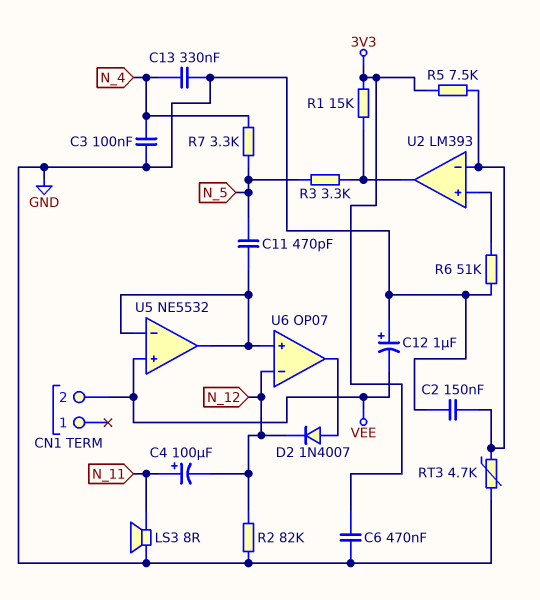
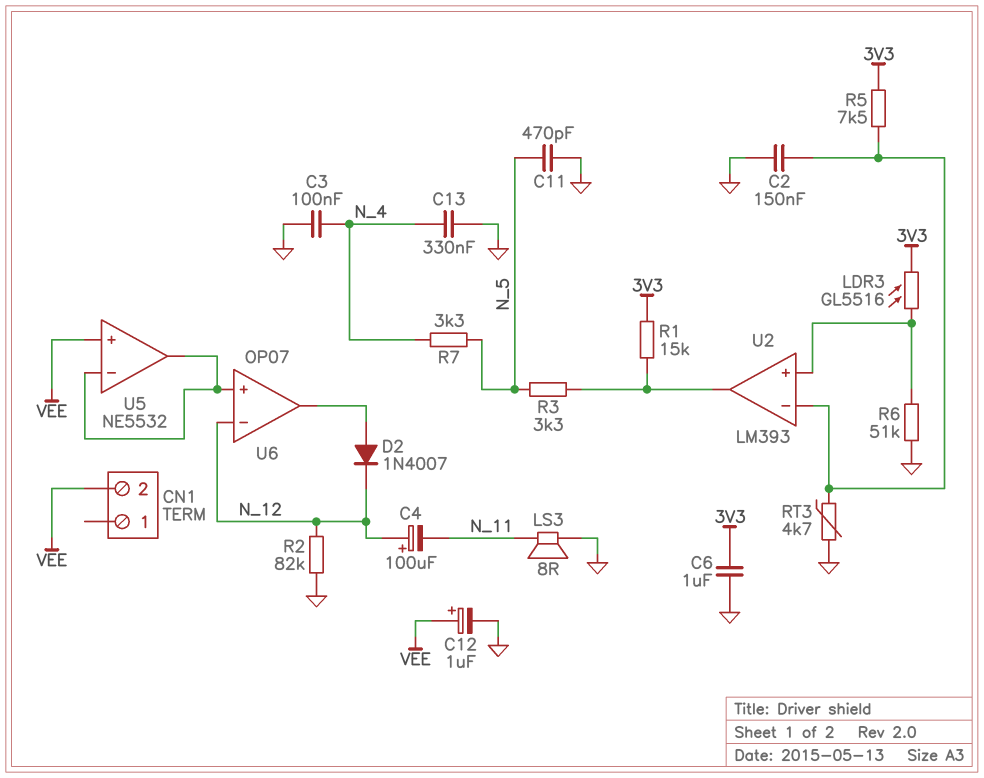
C4: 100uF (plus N_11, minus N_12) -> 100uF (plus N_12, minus N_11)
C6: 470nF (3V3, GND) -> 1uF (3V3, GND)
C11: 470pF (N_5, U5/in-) -> 470pF (GND, N_5)
C12: 1uF (plus GND, minus VEE) -> 1uF (plus VEE, minus GND)
LDR3: none -> GL5516 (3V3, U2/in+)

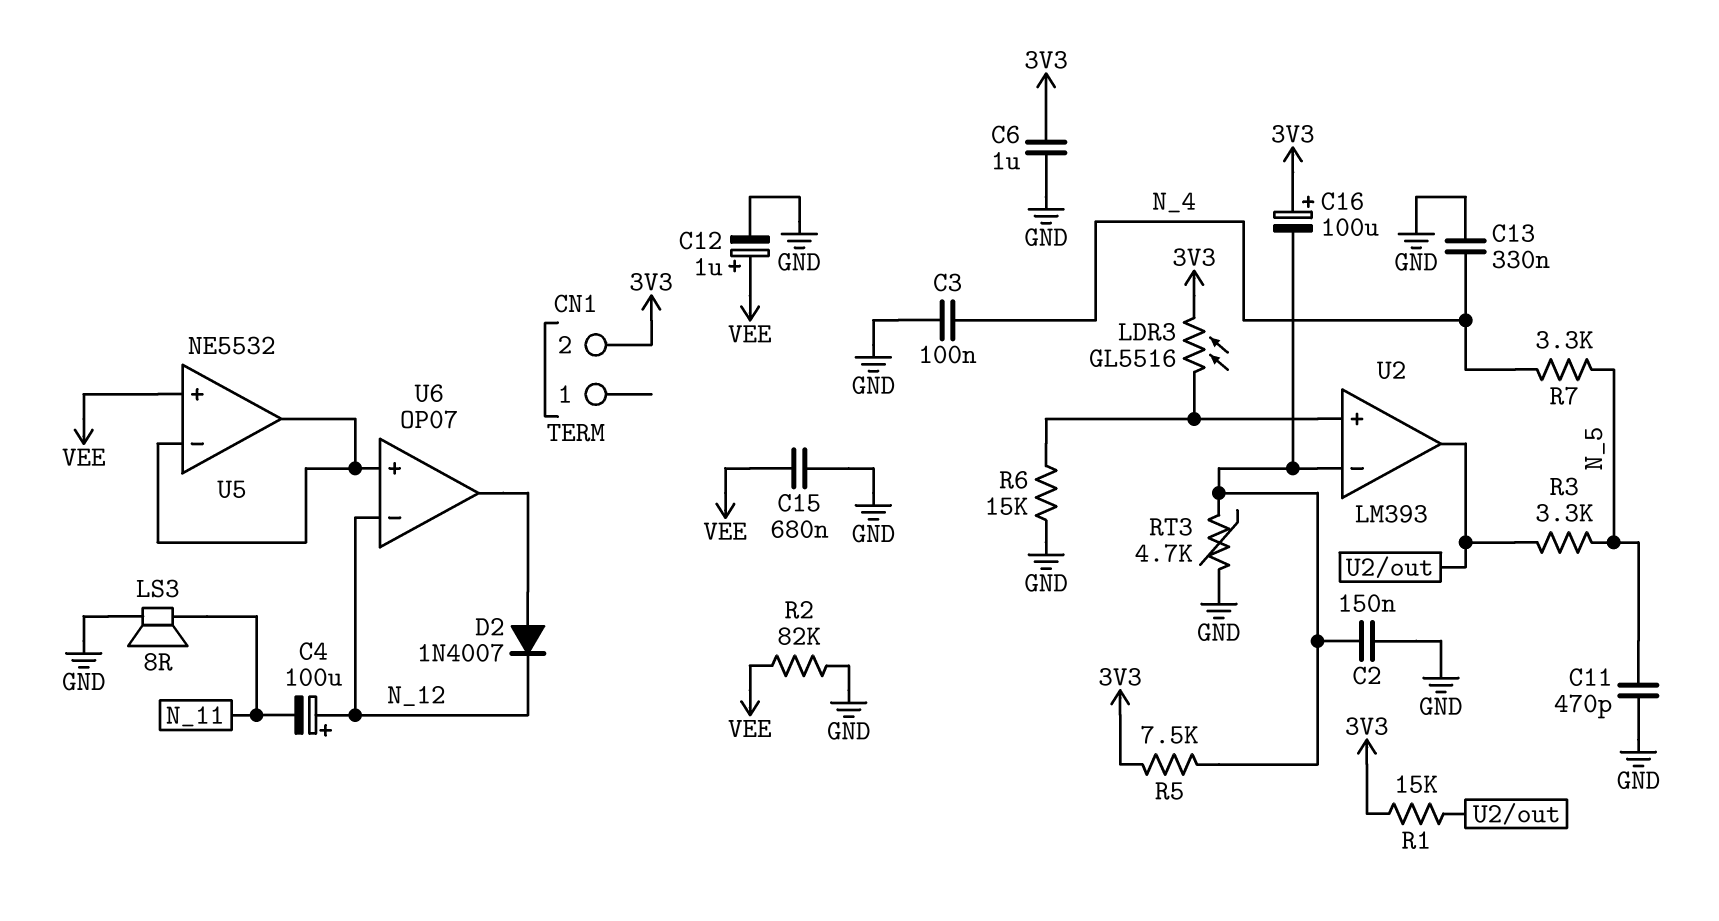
C15: none -> 680nF (GND, VEE)
C16: none -> 100uF (plus 3V3, minus U2/in-)
CN1 pin 2: VEE -> 3V3
R2: 82k (GND, N_12) -> 82k (GND, VEE)
R6: 51k (GND, U2/in+) -> 15k (GND, U2/in+)

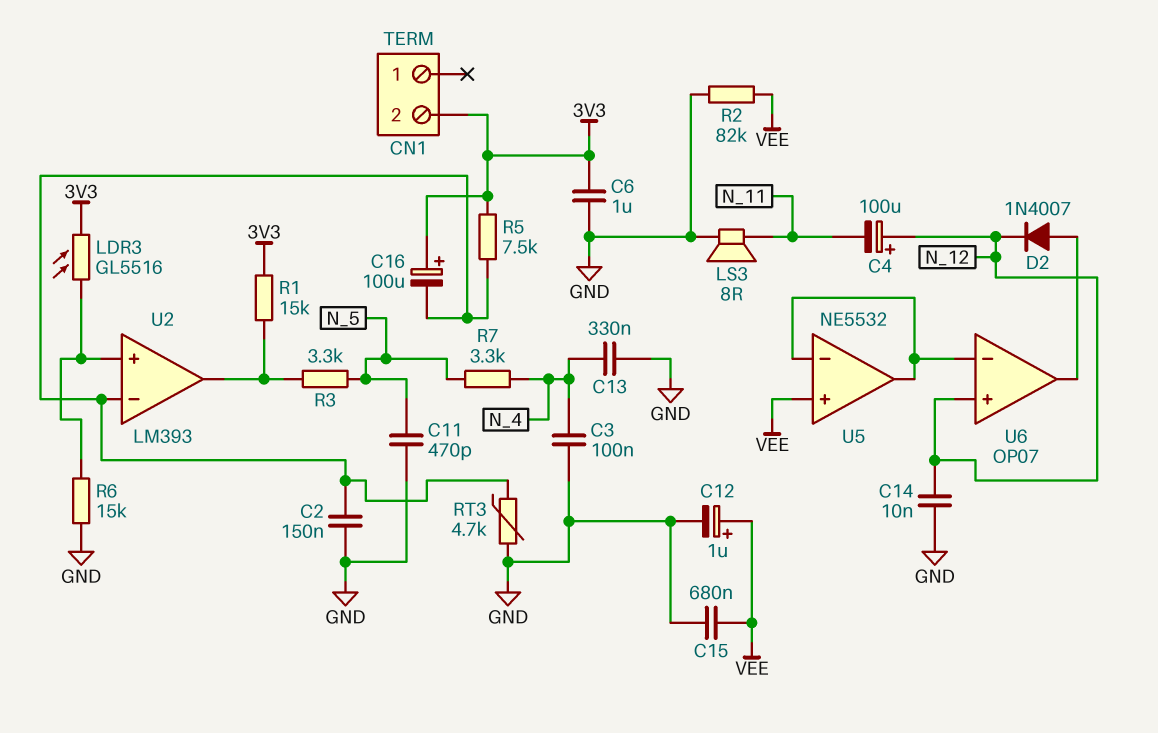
C14: none -> 10nF (GND, N_12)
U6 pin in+: U5/in- -> N_12
U6 pin in-: N_12 -> U5/in-

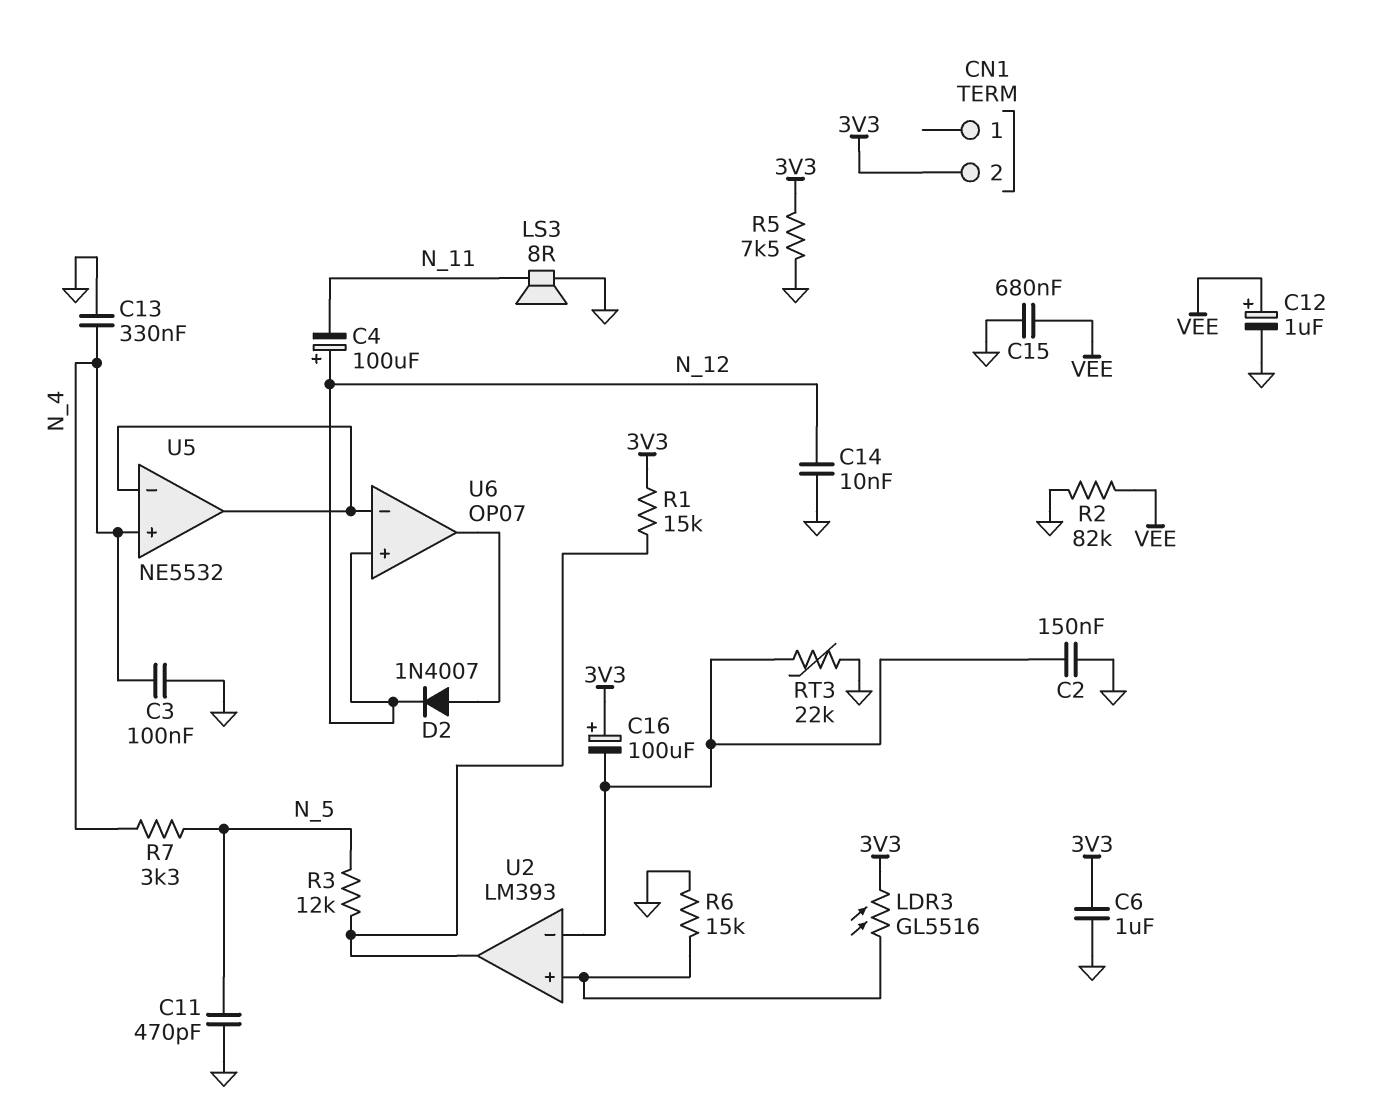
R3: 3.3k (N_5, U2/out) -> 12k (N_5, U2/out)
R5: 7.5k (3V3, U2/in-) -> 7.5k (3V3, GND)
RT3: 4.7k (GND, U2/in-) -> 22k (GND, U2/in-)
U5 pin in+: VEE -> N_4

